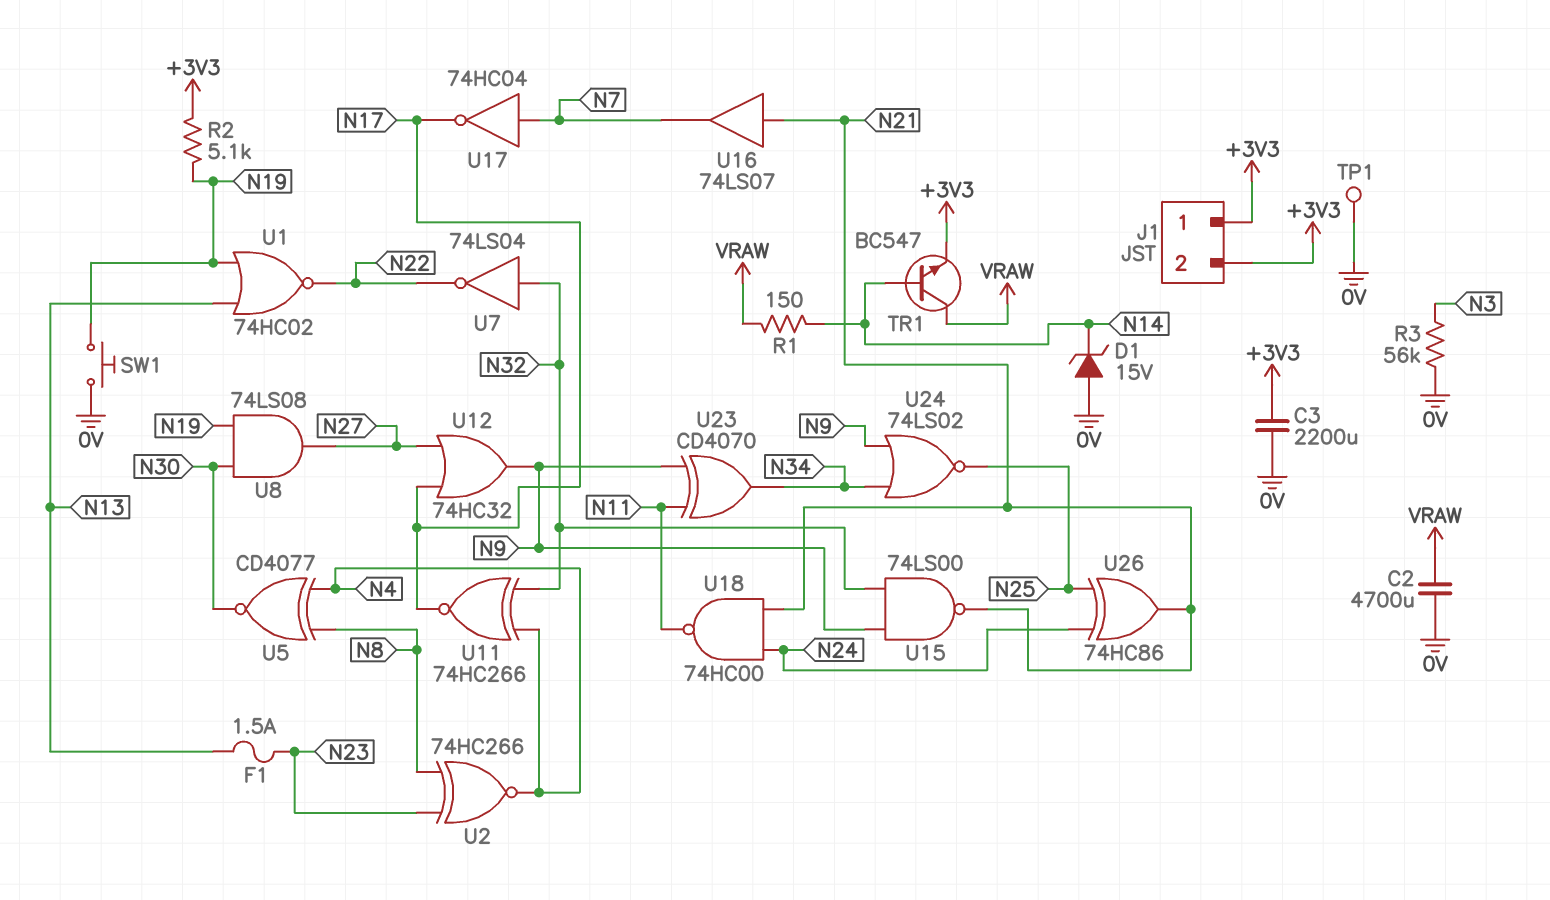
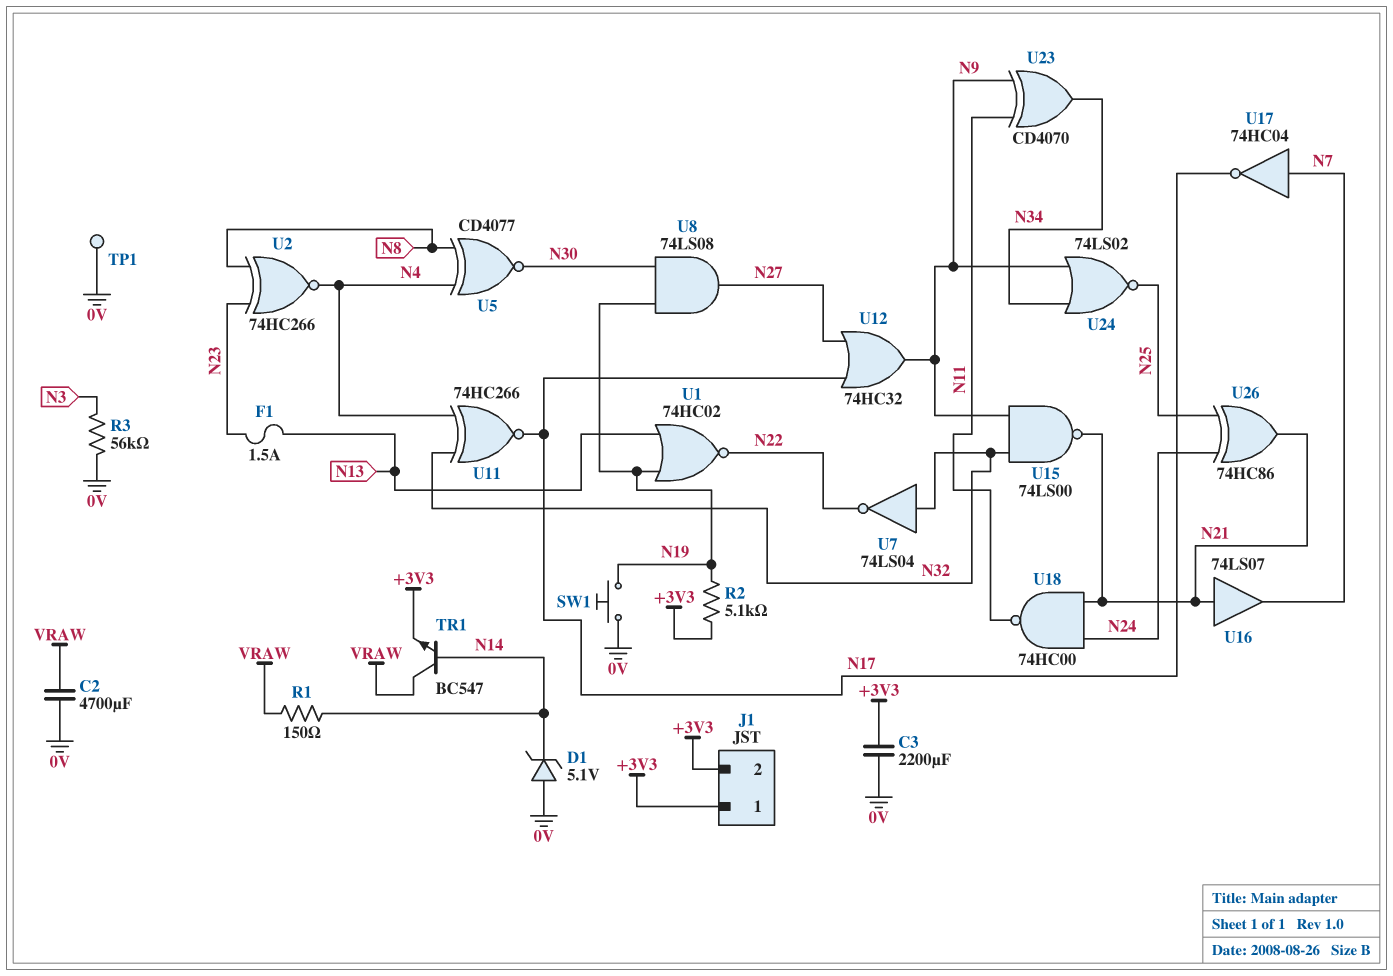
D1: zener 15V (A 0V, K N14) -> zener 5.1V (A 0V, K N14)

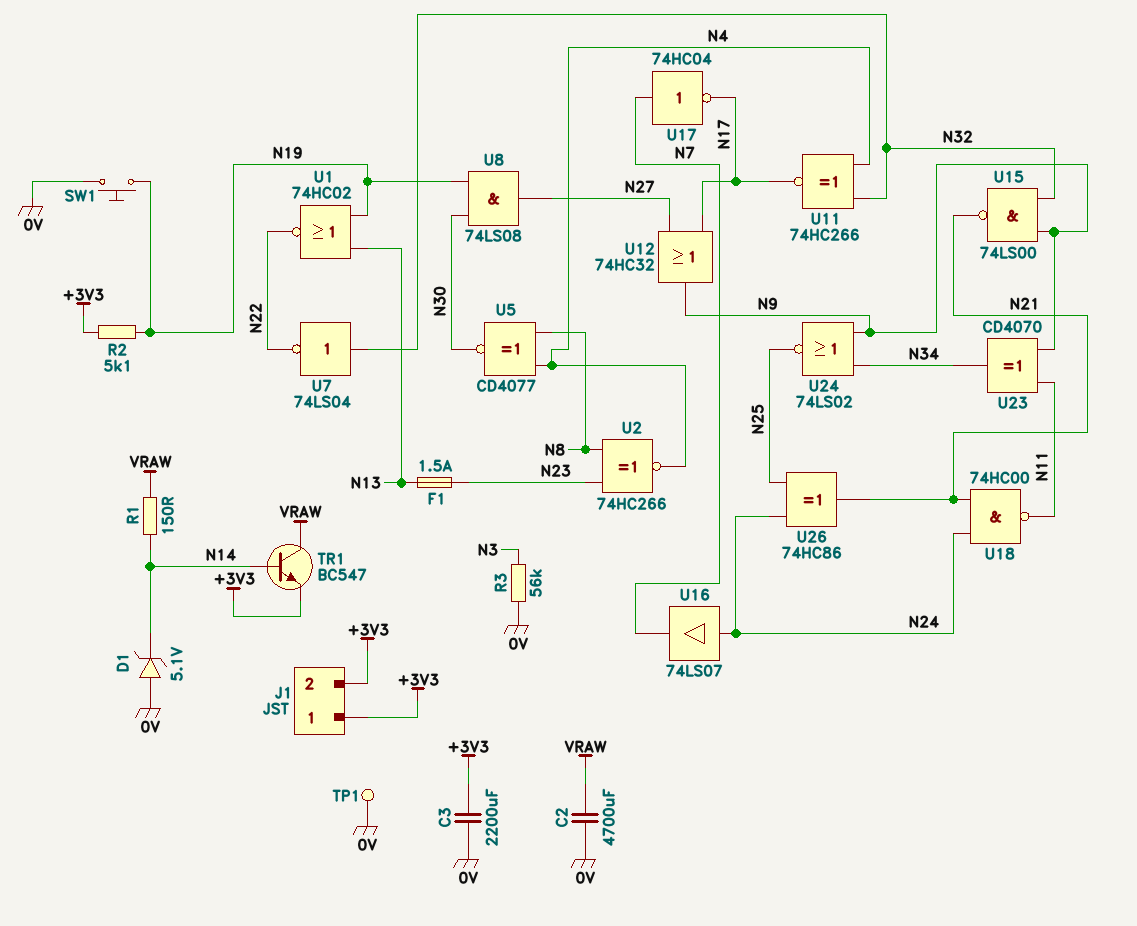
U16: buffer 74LS07 (in N21, out N7) -> buffer 74LS07 (in N24, out N7)

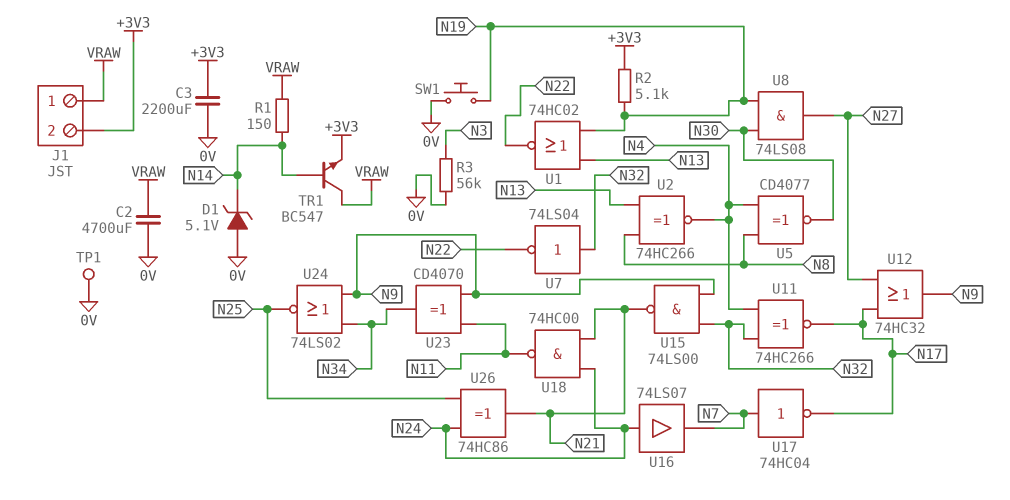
F1: 1.5A (N13, N23) -> none
J1 pin 1: +3V3 -> VRAW
U2: XNOR 74HC266 (in N8, in N23, out N4) -> XNOR 74HC266 (in N8, in N13, out N4)

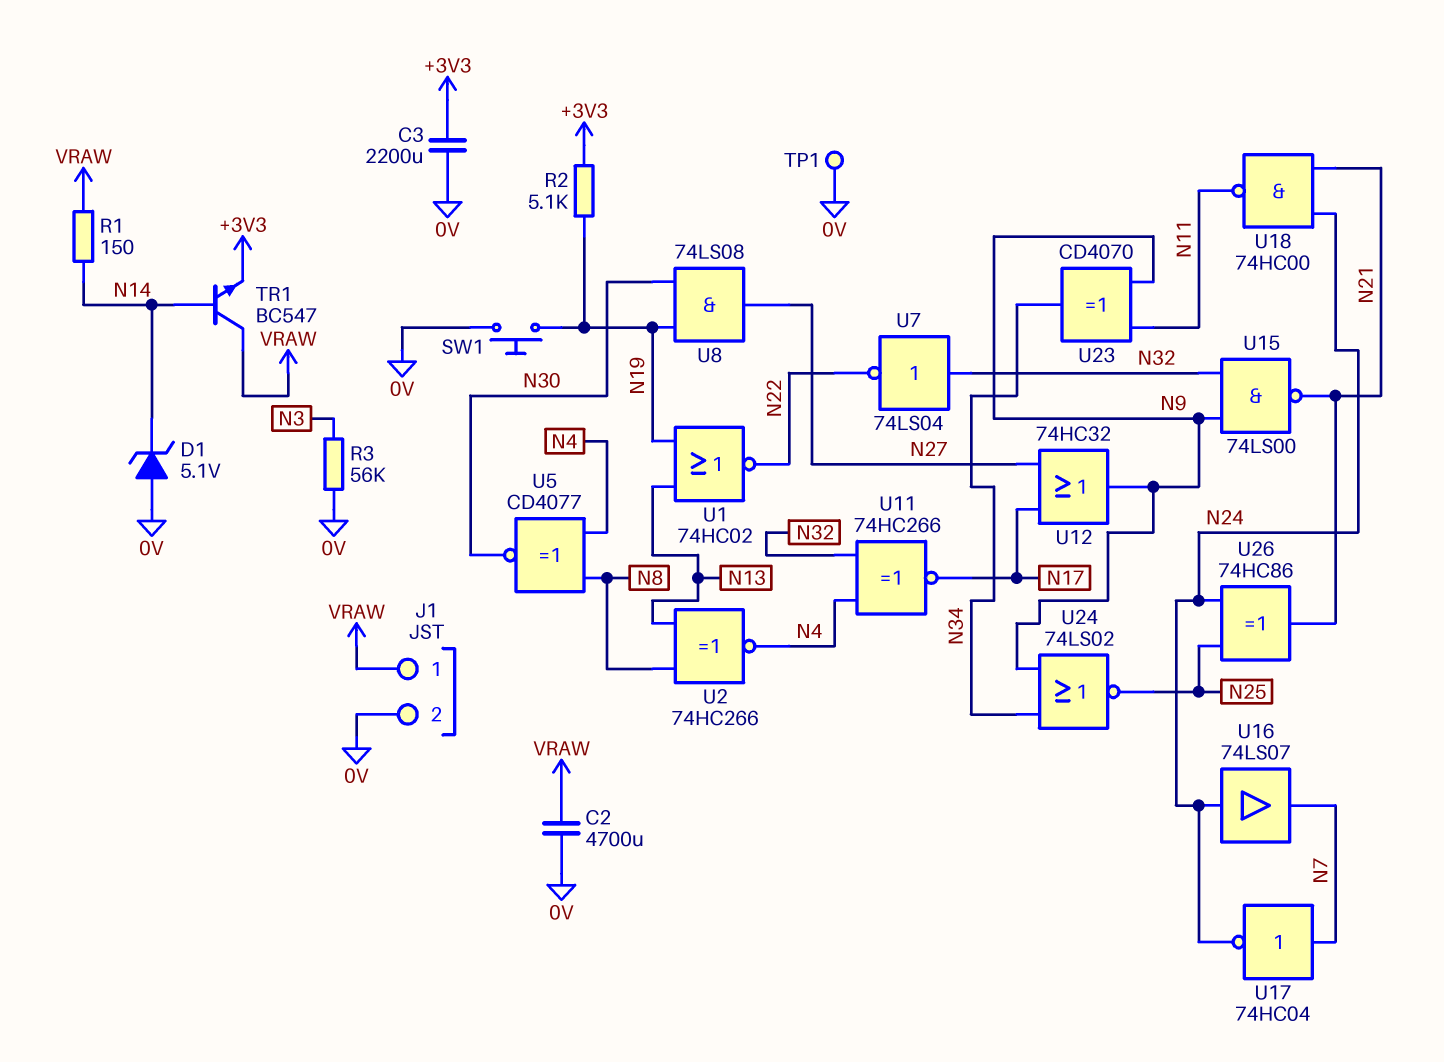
J1 pin 2: +3V3 -> 0V
U17: NOT 74HC04 (in N7, out N17) -> NOT 74HC04 (in N7, out N24)

